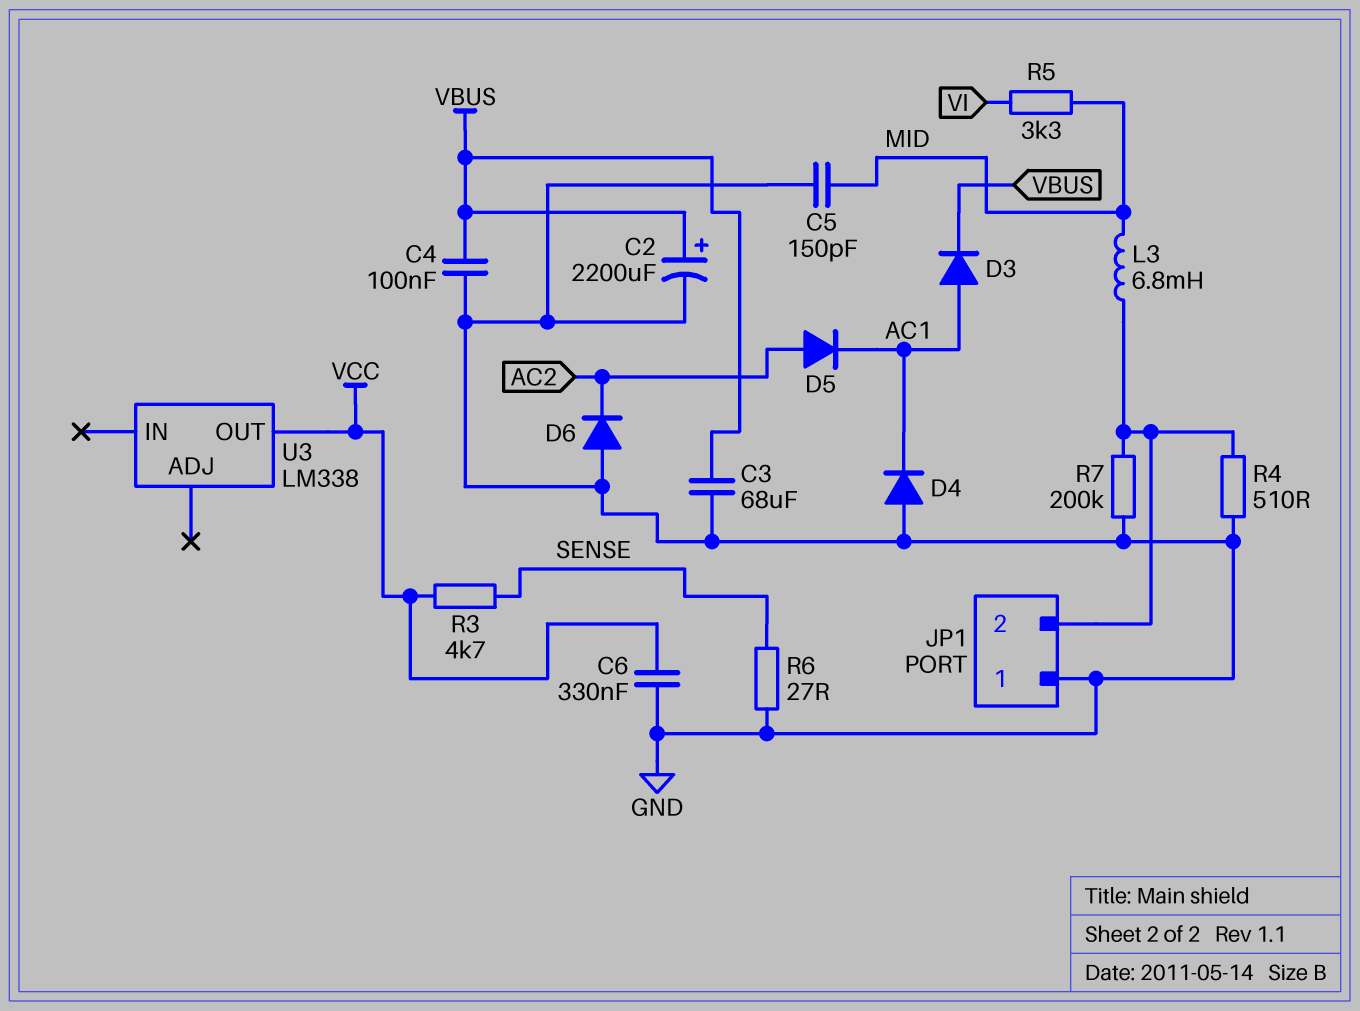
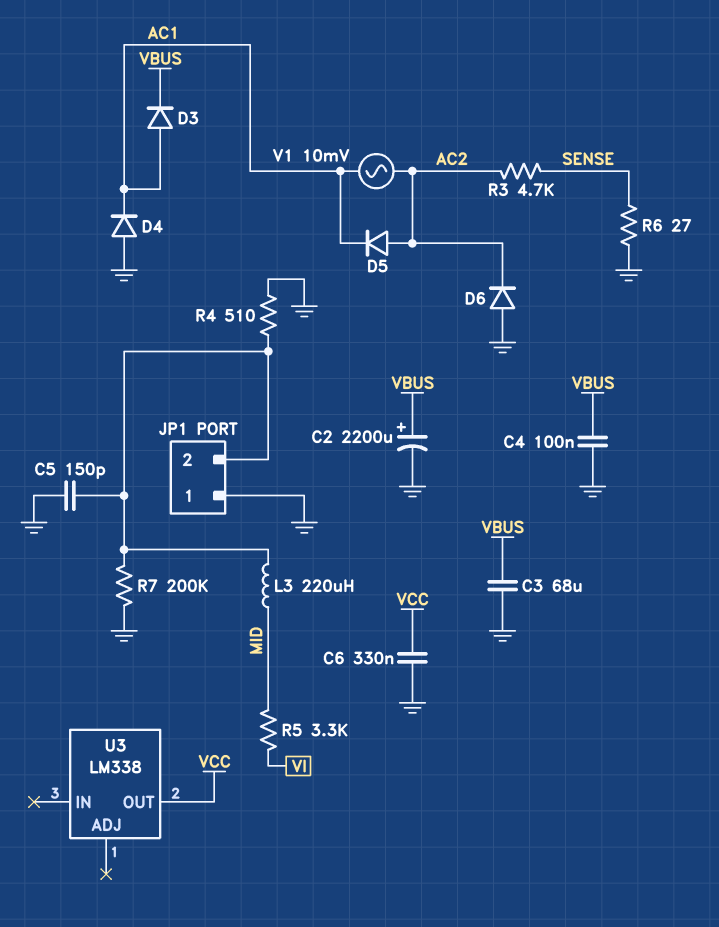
C5: 150pF (GND, MID) -> 150pF (GND, JP1/2)
L3: 6.8mH (JP1/2, MID) -> 220uH (JP1/2, MID)
R3: 4.7k (SENSE, VCC) -> 4.7k (AC2, SENSE)
V1: none -> AC 10mV (AC1, AC2)

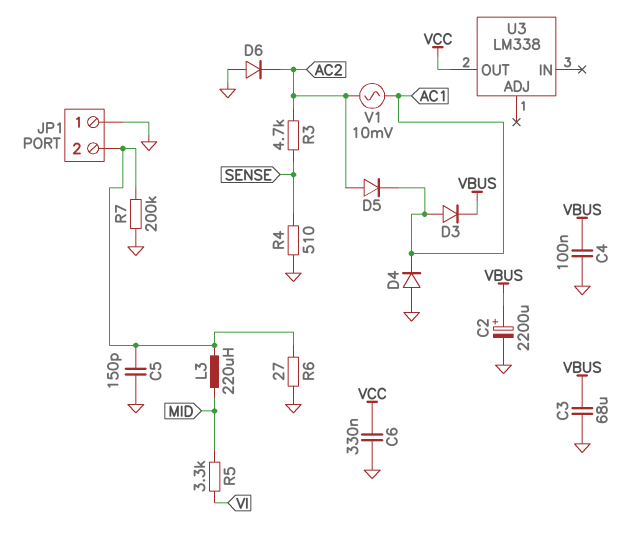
R4: 510 (GND, JP1/2) -> 510 (GND, SENSE)
R6: 27 (GND, SENSE) -> 27 (GND, JP1/2)

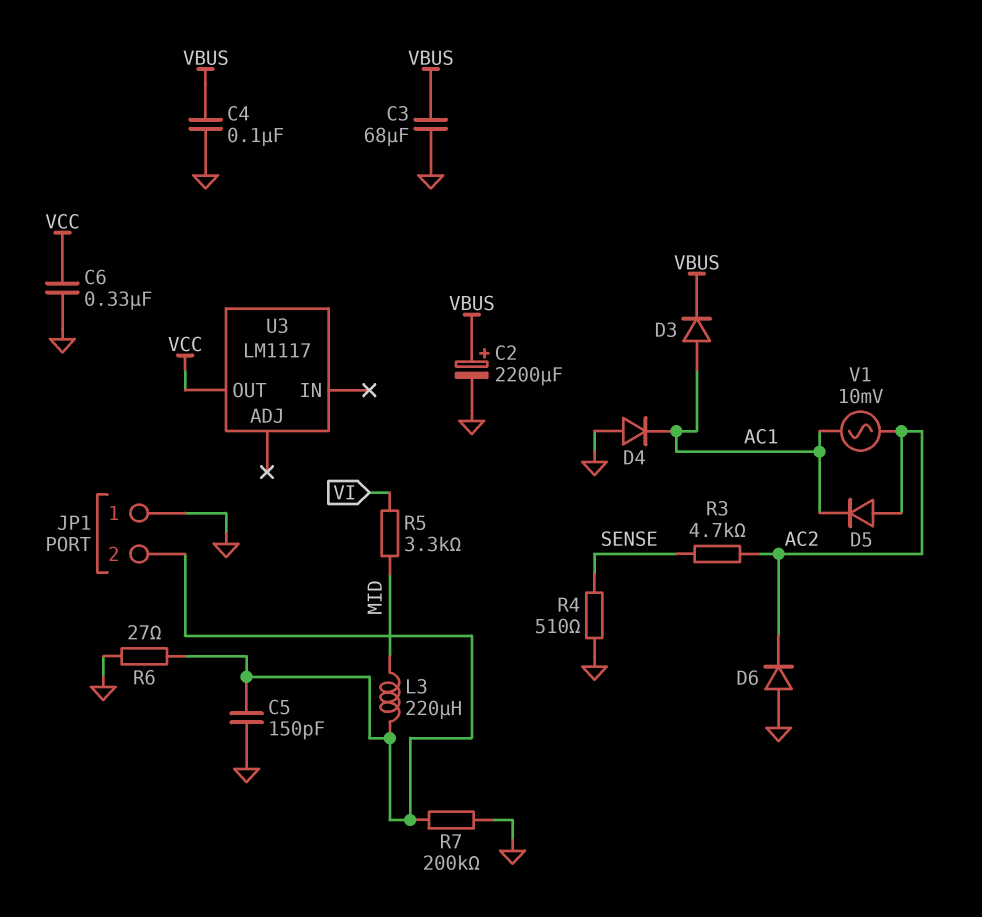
U3: LM338 -> LM1117

